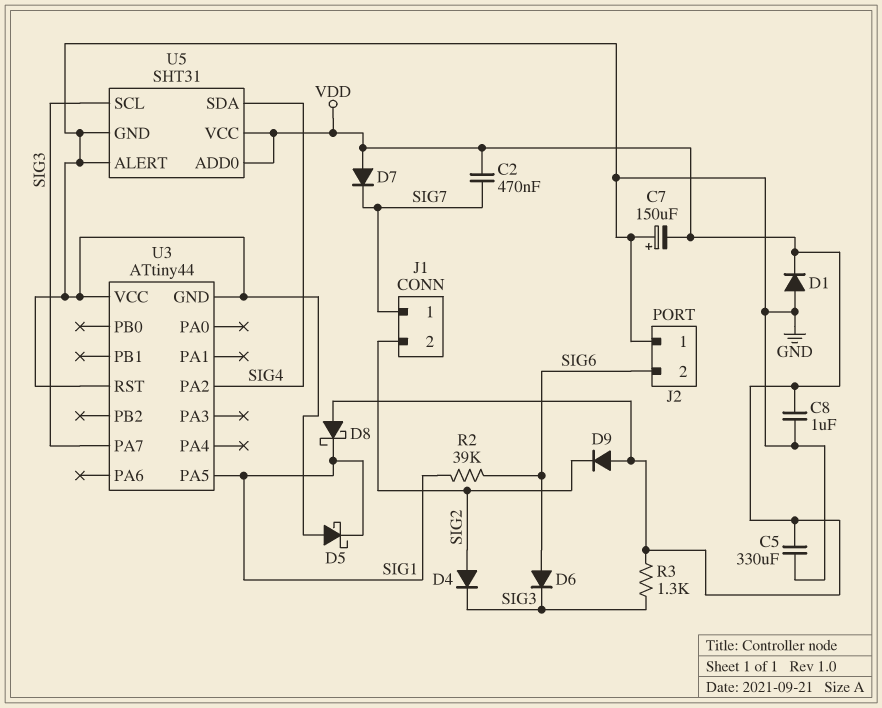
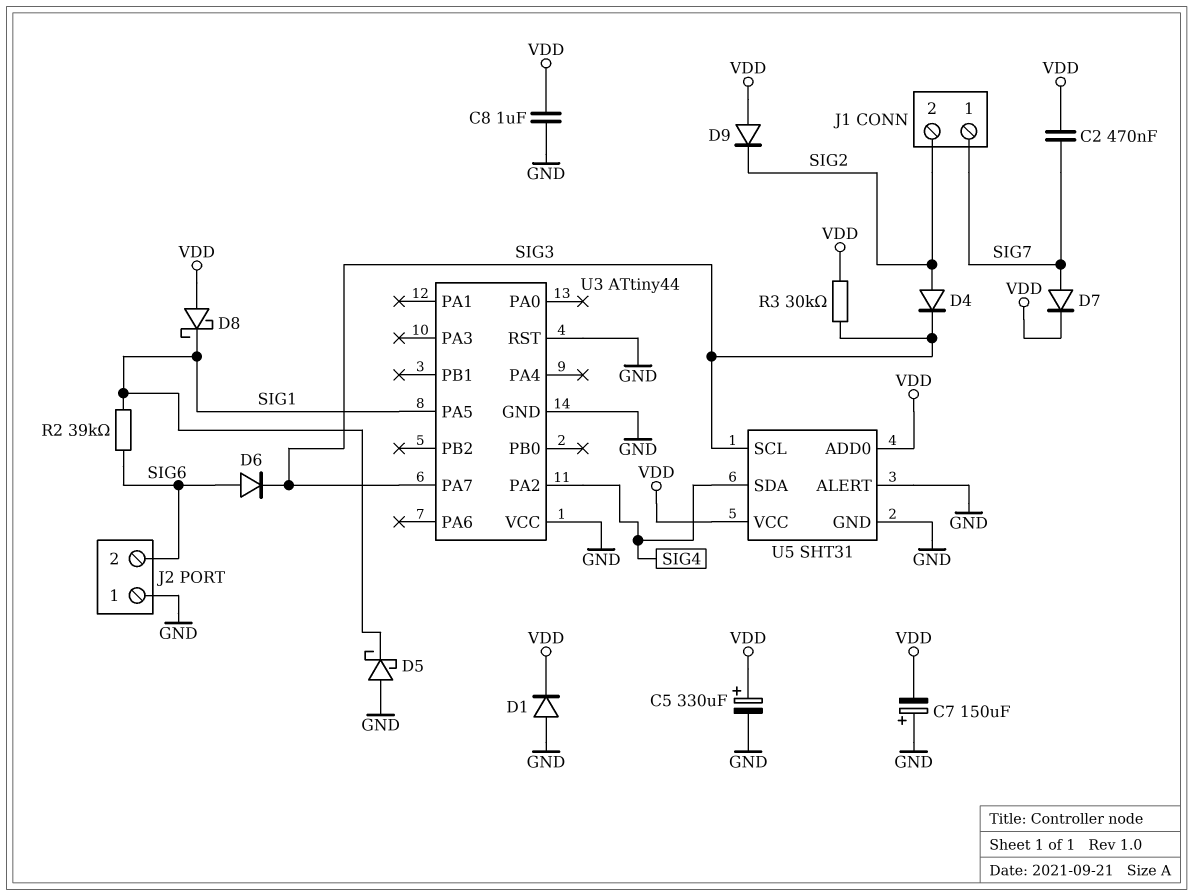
C5: 330uF (GND, VDD) -> 330uF (plus VDD, minus GND)
D7: diode (A VDD, K SIG7) -> diode (A SIG7, K VDD)
R3: 1.3k (SIG3, VDD) -> 30k (SIG3, VDD)

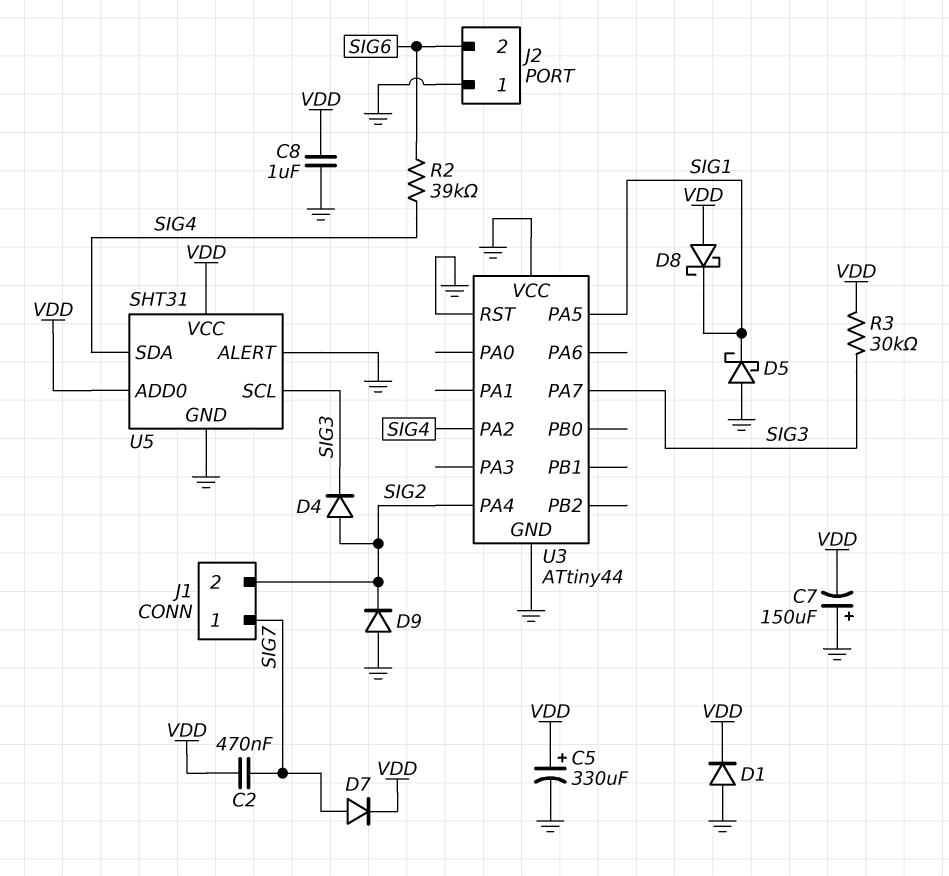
D6: diode (A SIG6, K SIG3) -> none
D9: diode (A VDD, K SIG2) -> diode (A GND, K SIG2)
R2: 39k (SIG1, SIG6) -> 39k (SIG4, SIG6)
U3 pin PA4: none -> SIG2

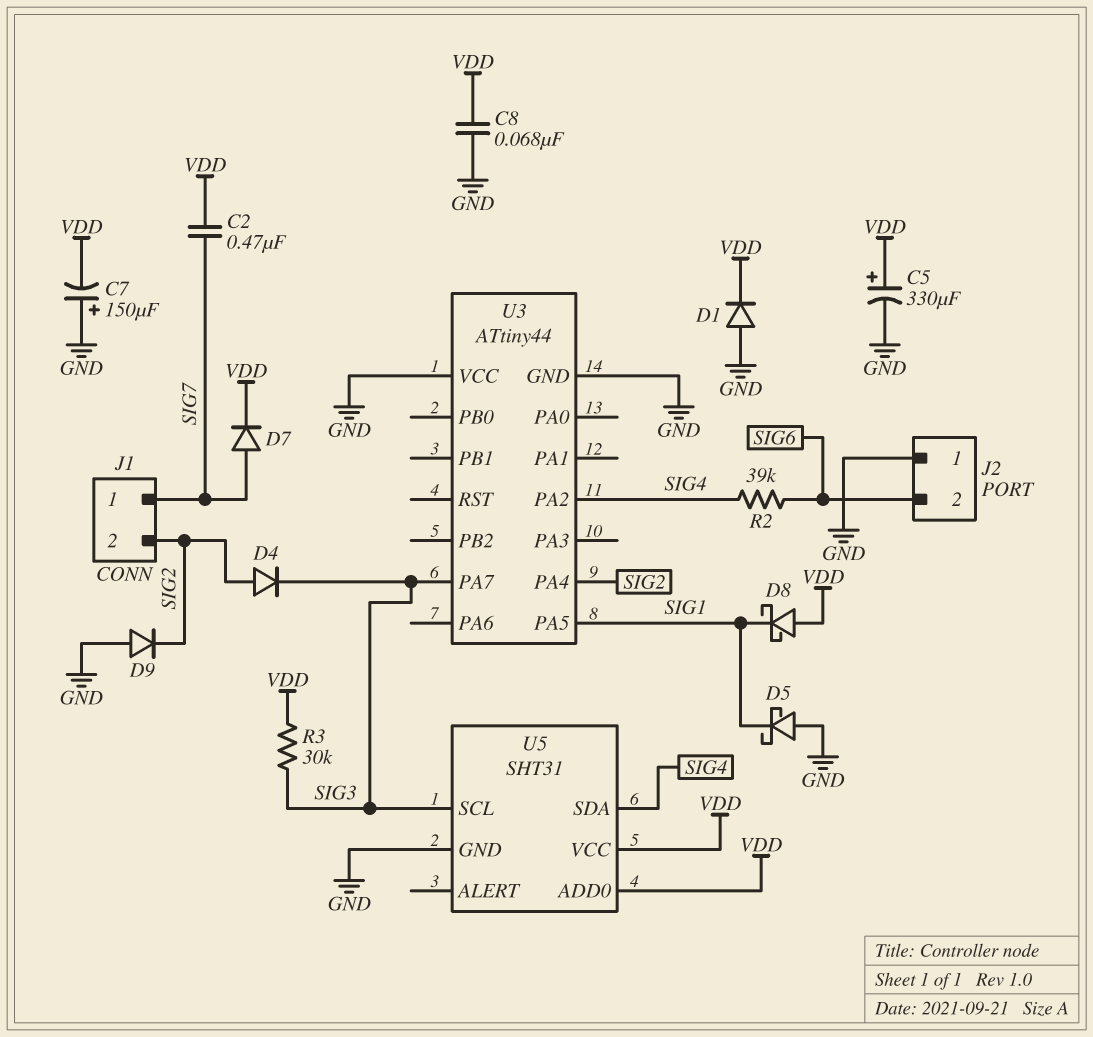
C8: 1uF (GND, VDD) -> 68nF (GND, VDD)
U3 pin RST: GND -> none
U5 pin ALERT: GND -> none

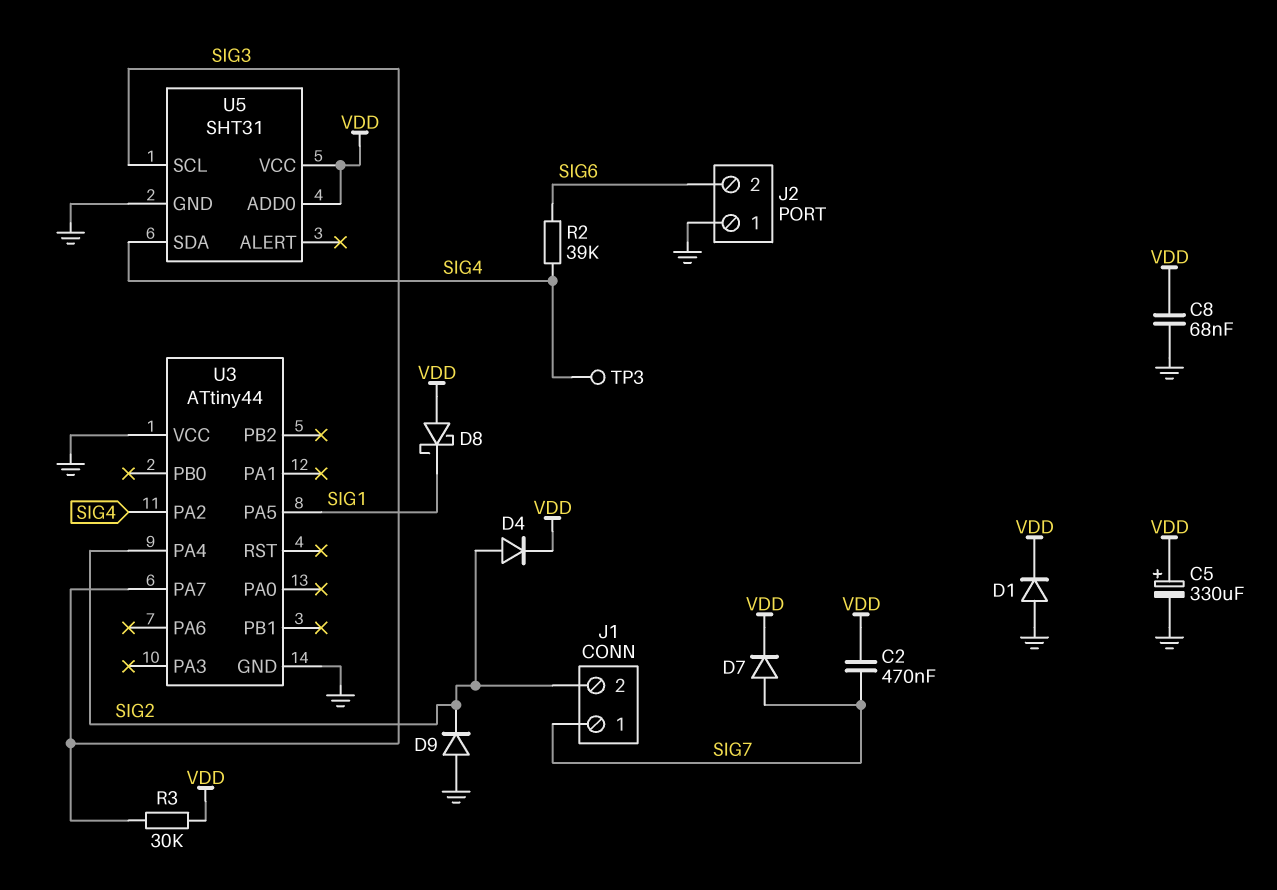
C7: 150uF (plus GND, minus VDD) -> none
D4: diode (A SIG2, K SIG3) -> diode (A SIG2, K VDD)
D5: schottky (A GND, K SIG1) -> none
TP3: none -> test point (SIG4)

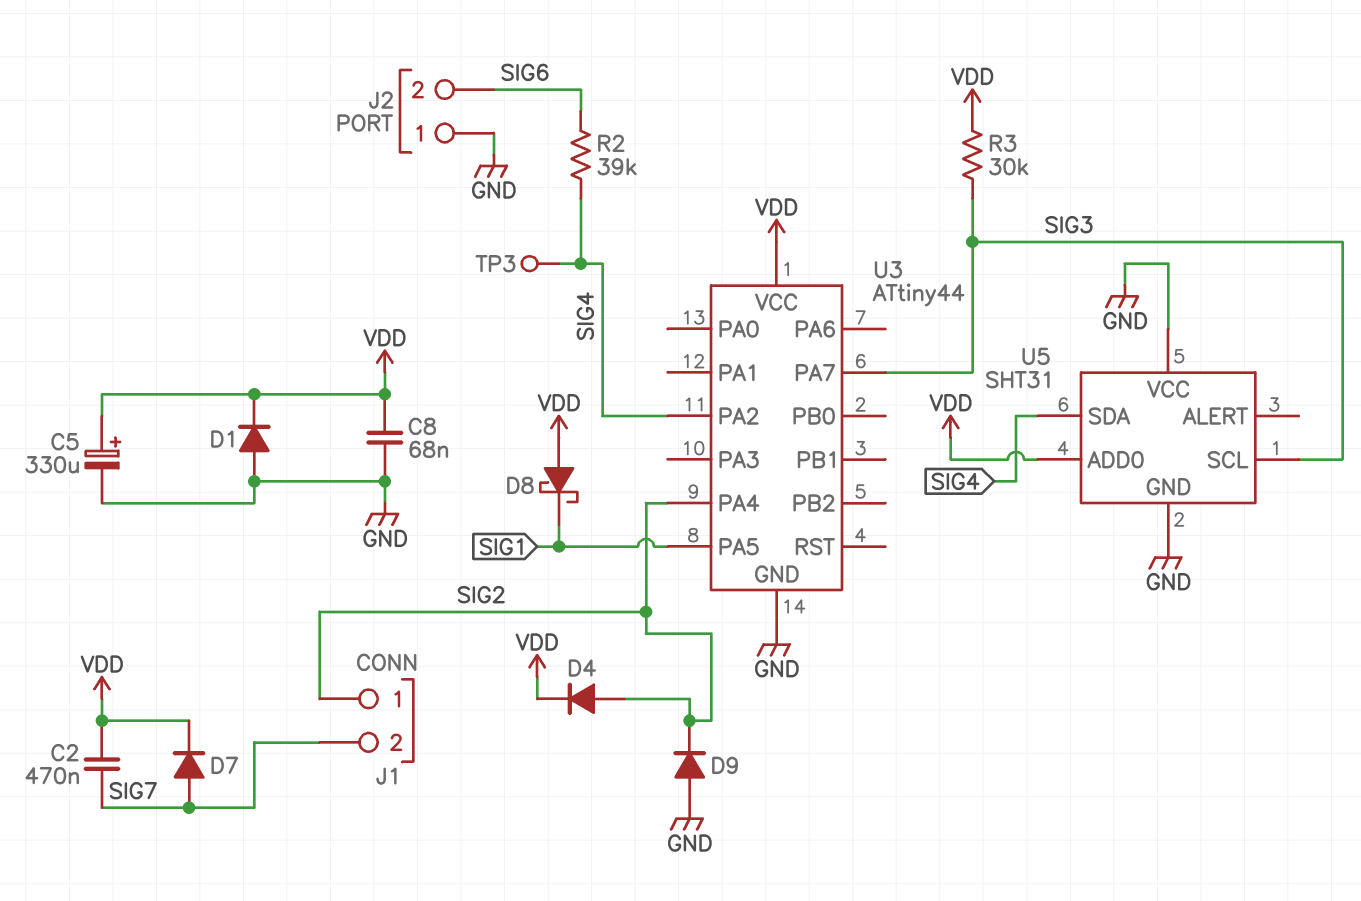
J1 pin 1: SIG7 -> SIG2
J1 pin 2: SIG2 -> SIG7
U3 pin VCC: GND -> VDD
U5 pin VCC: VDD -> GND

